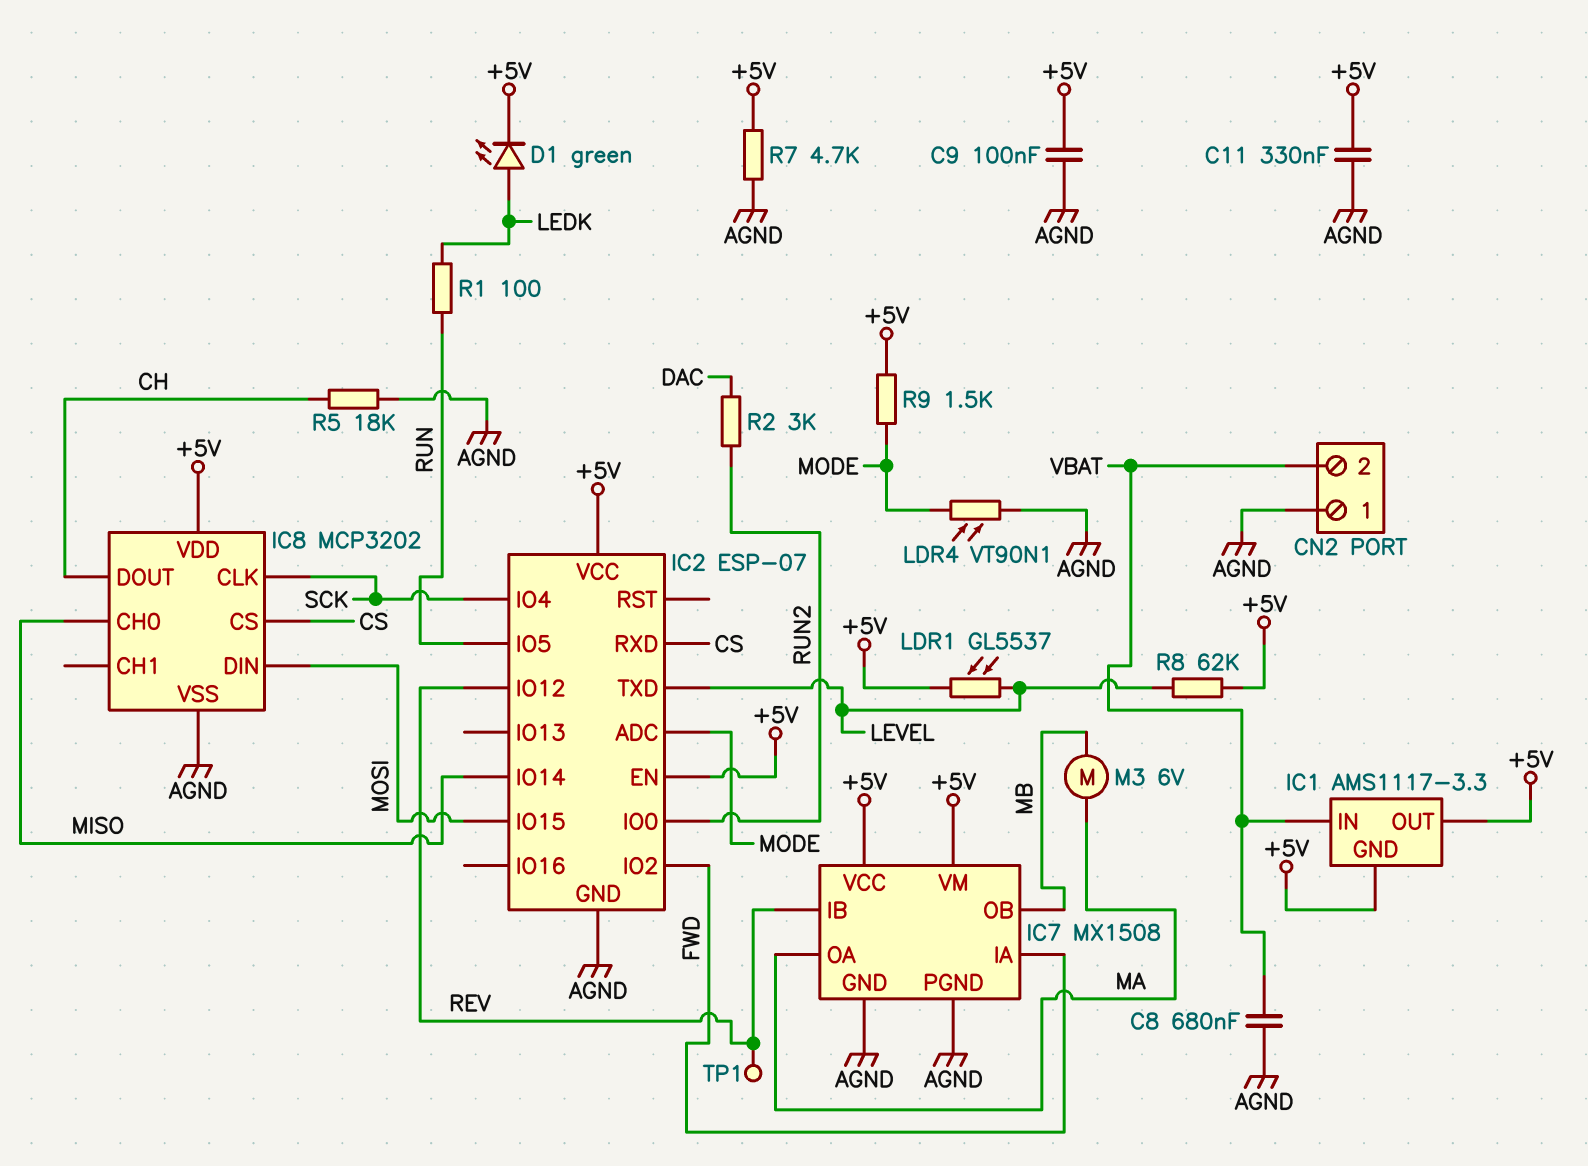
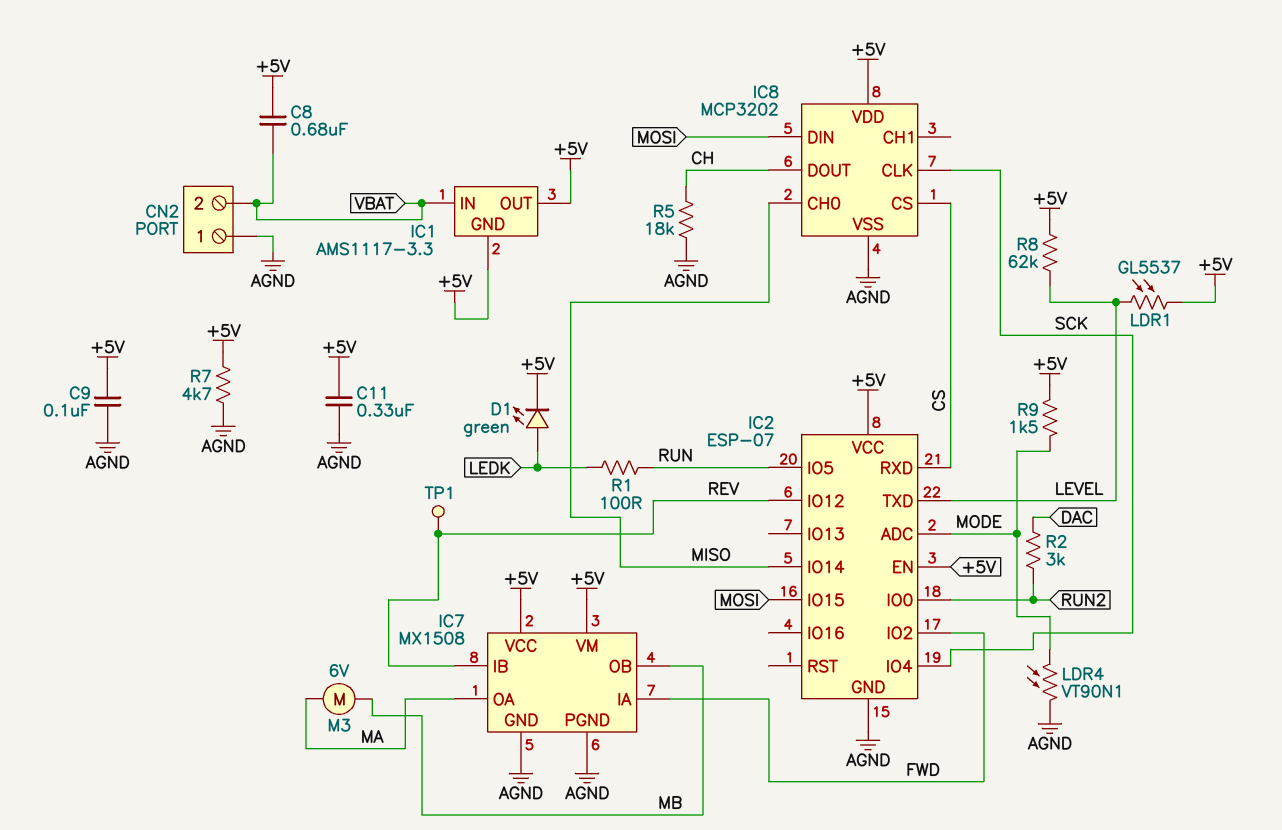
C8: 680nF (AGND, VBAT) -> 680nF (+5V, VBAT)

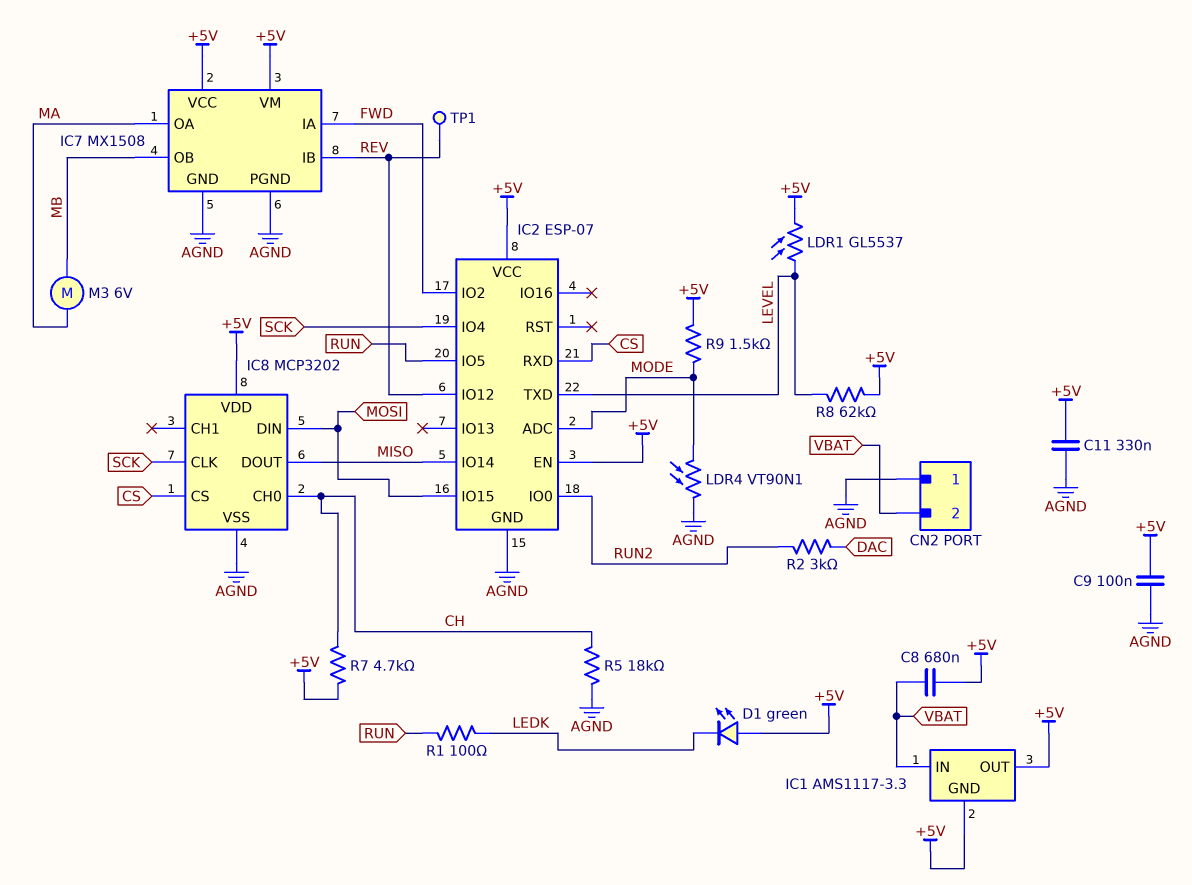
D1: LED green (A LEDK, K +5V) -> LED green (A +5V, K LEDK)
IC8 pin CH0: MISO -> CH
IC8 pin DOUT: CH -> MISO
R7: 4.7k (+5V, AGND) -> 4.7k (+5V, CH)

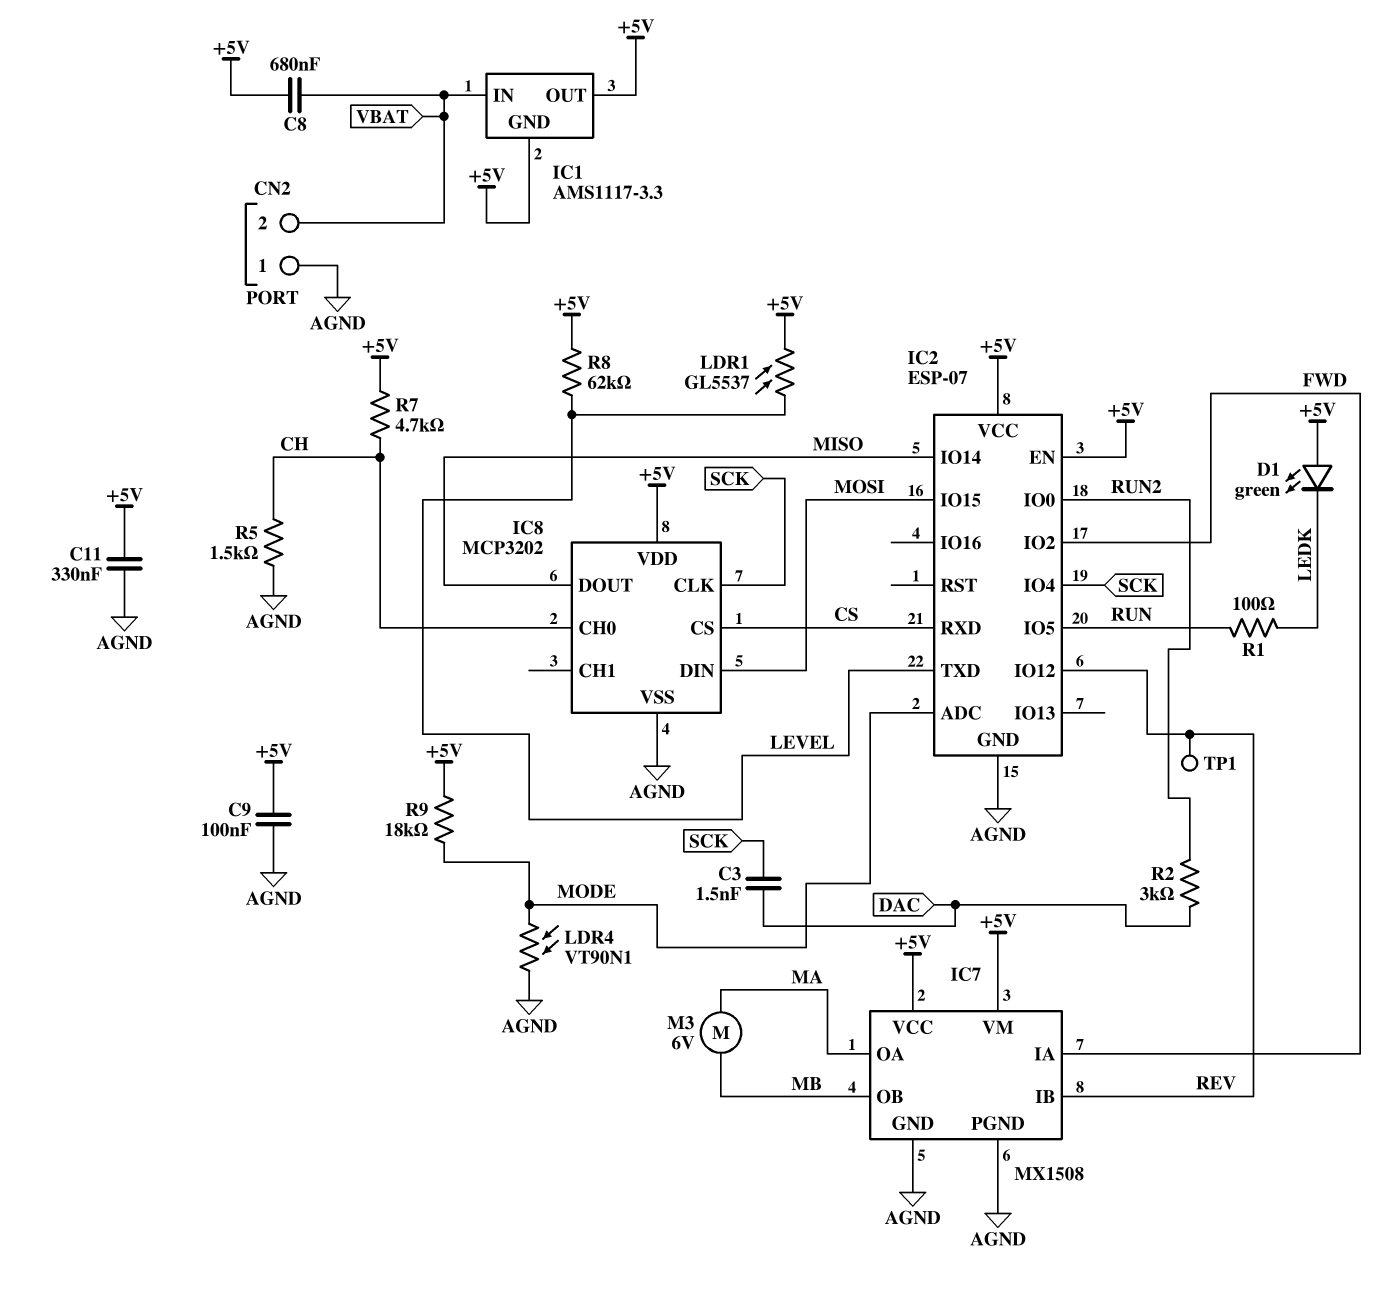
C3: none -> 1.5nF (DAC, SCK)
R5: 18k (AGND, CH) -> 1.5k (AGND, CH)
R9: 1.5k (+5V, MODE) -> 18k (+5V, MODE)

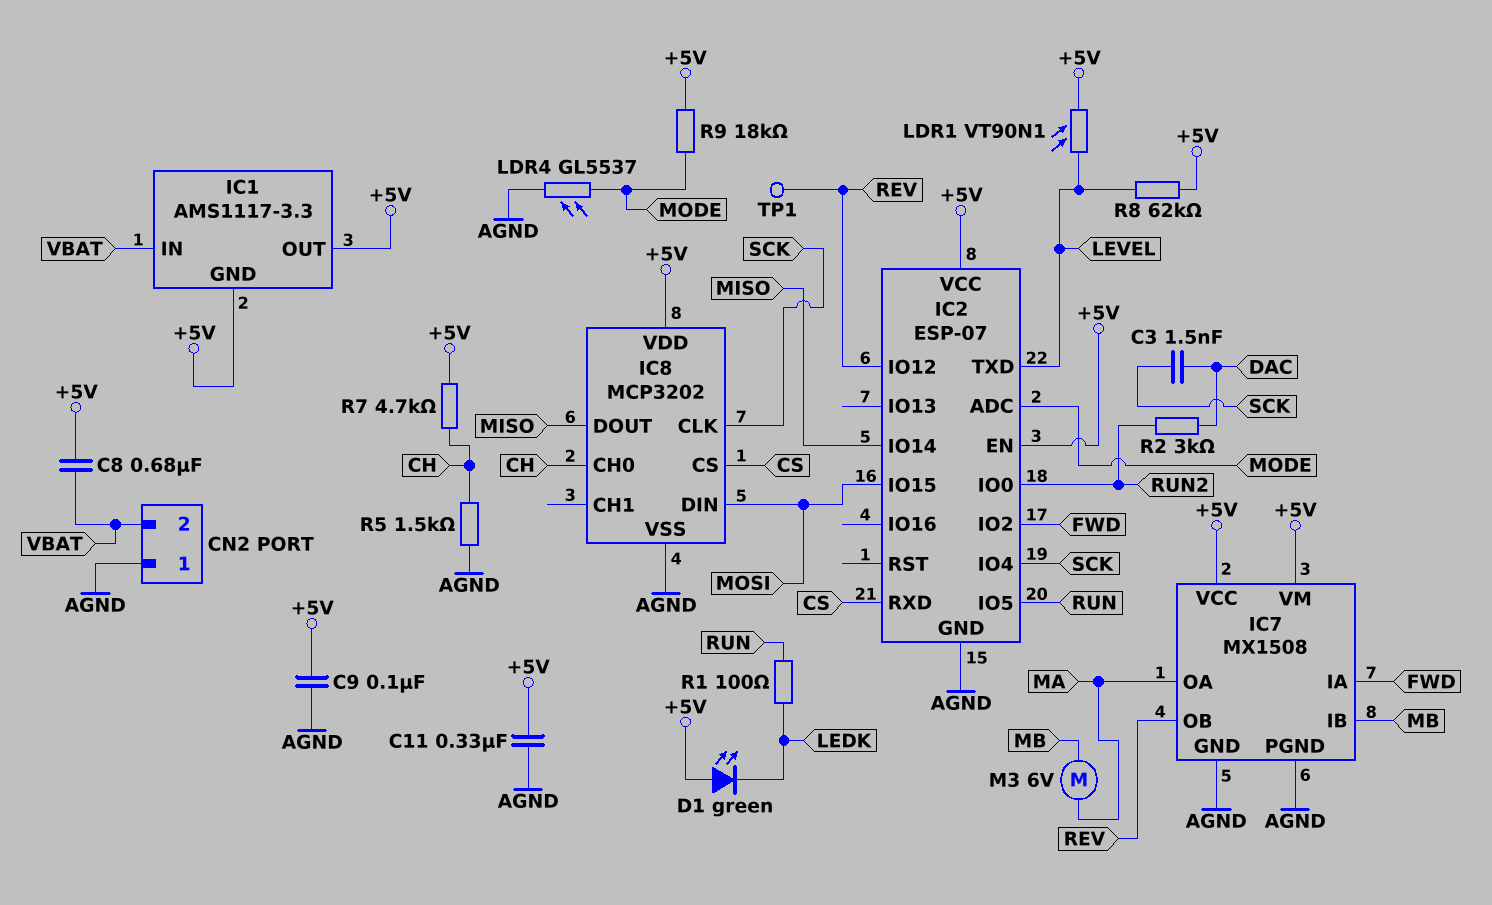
IC7 pin IB: REV -> MB
IC7 pin OB: MB -> REV
LDR1: GL5537 (+5V, LEVEL) -> VT90N1 (+5V, LEVEL)
LDR4: VT90N1 (AGND, MODE) -> GL5537 (AGND, MODE)

